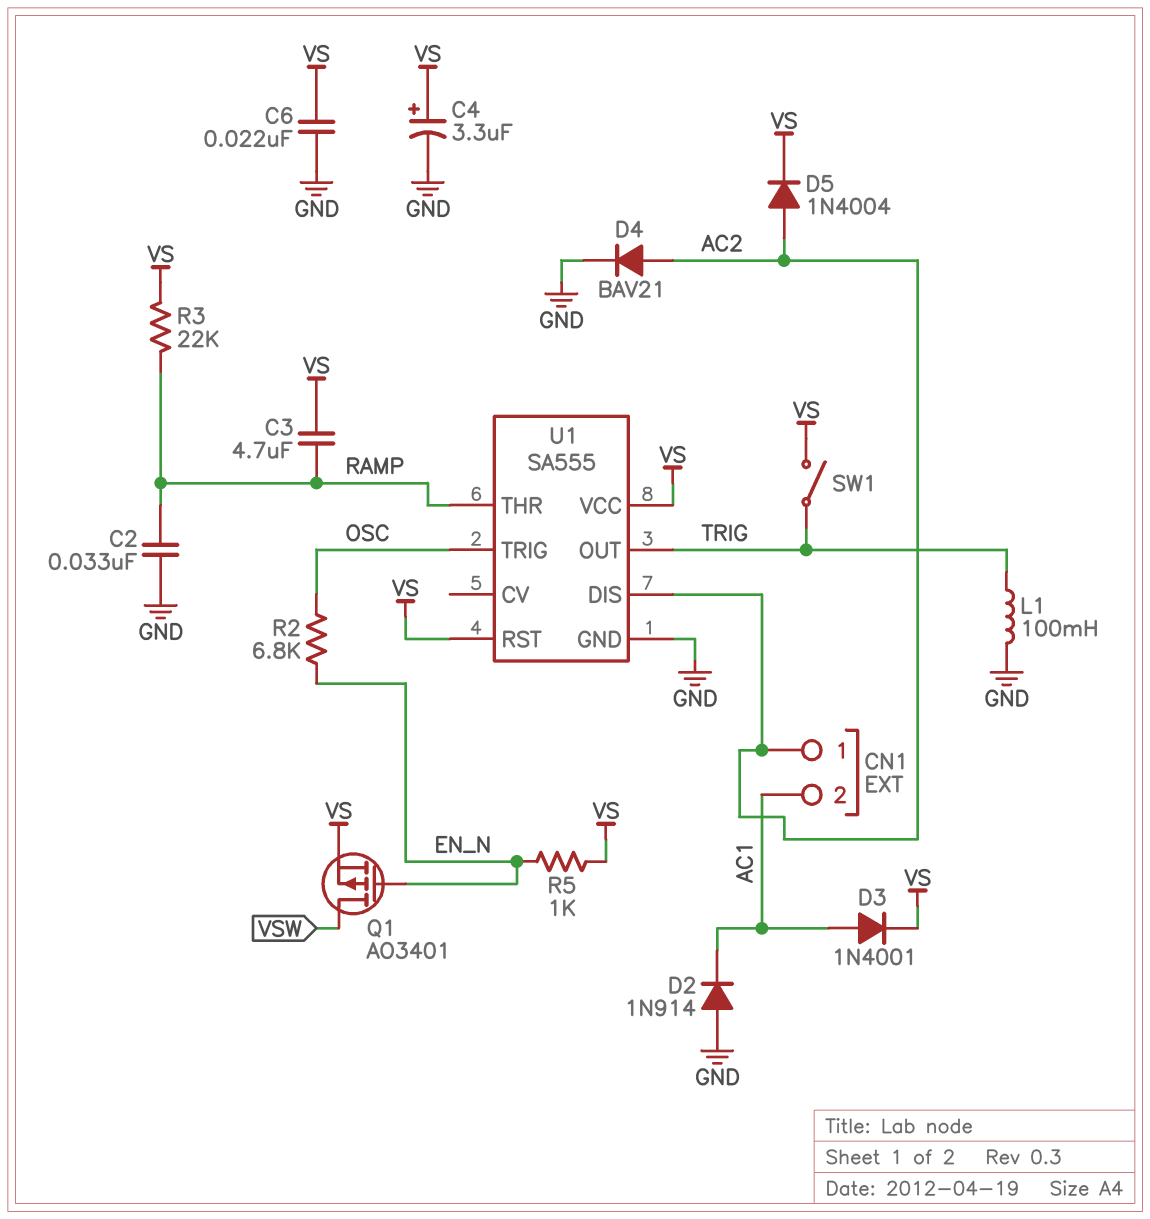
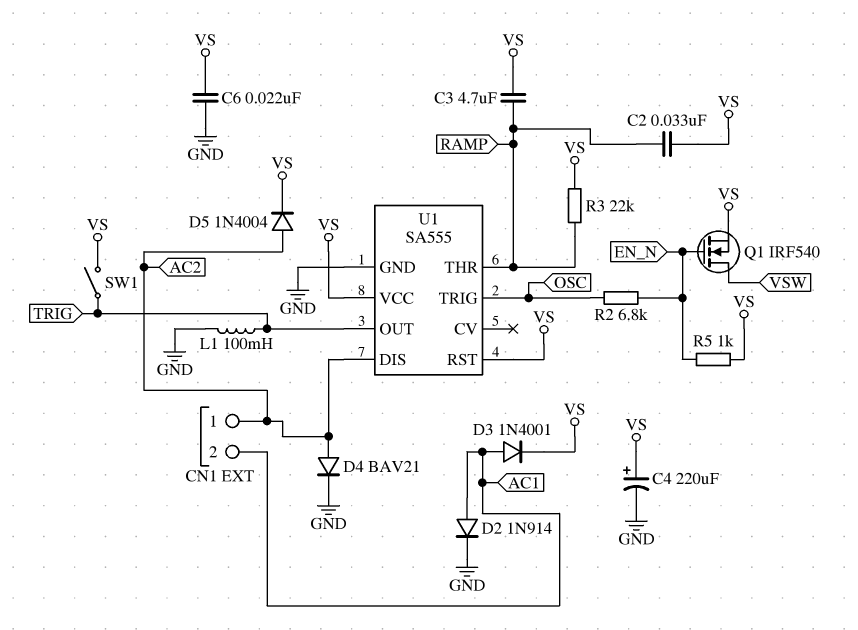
C2: 33nF (GND, RAMP) -> 33nF (RAMP, VS)
C4: 3.3uF (plus VS, minus GND) -> 220uF (plus VS, minus GND)
D2: diode 1N914 (A GND, K AC1) -> diode 1N914 (A AC1, K GND)
Q1: PMOS AO3401 (G EN_N, D VSW, S VS) -> NMOS IRF540 (G EN_N, D VSW, S VS)

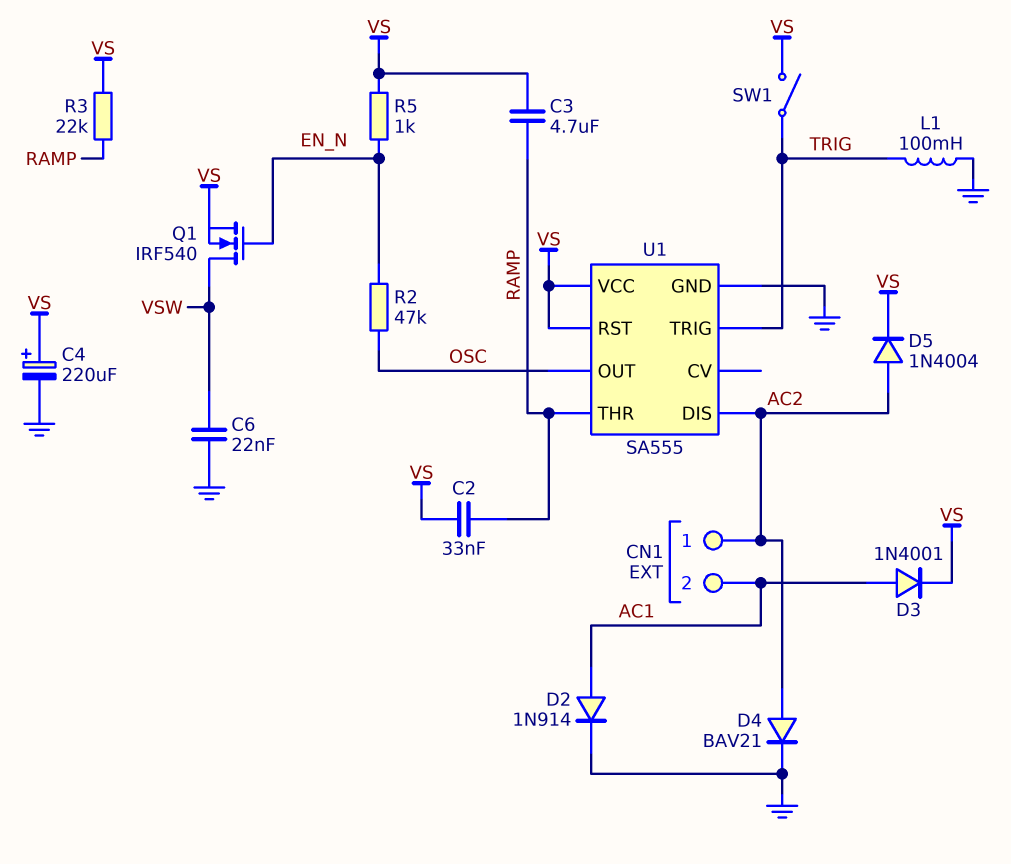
C6: 22nF (GND, VS) -> 22nF (GND, VSW)
R2: 6.8k (EN_N, OSC) -> 47k (EN_N, OSC)
U1 pin OUT: TRIG -> OSC
U1 pin TRIG: OSC -> TRIG

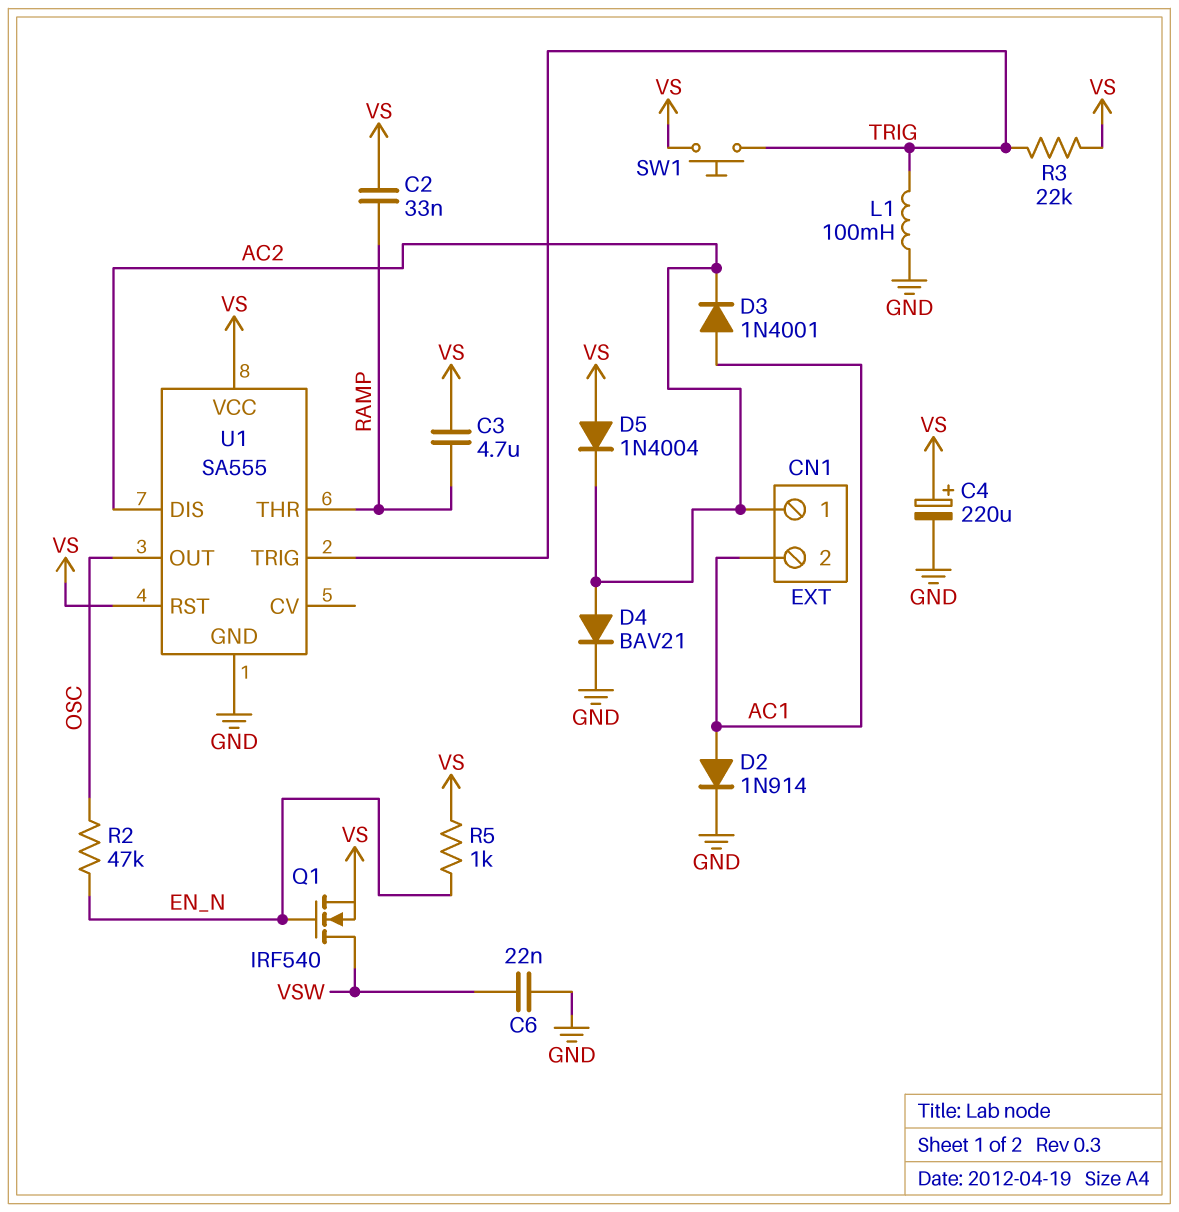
D3: diode 1N4001 (A AC1, K VS) -> diode 1N4001 (A AC1, K AC2)
D5: diode 1N4004 (A AC2, K VS) -> diode 1N4004 (A VS, K AC2)
R3: 22k (RAMP, VS) -> 22k (TRIG, VS)
SW1: switch (TRIG, VS) -> button (TRIG, VS)

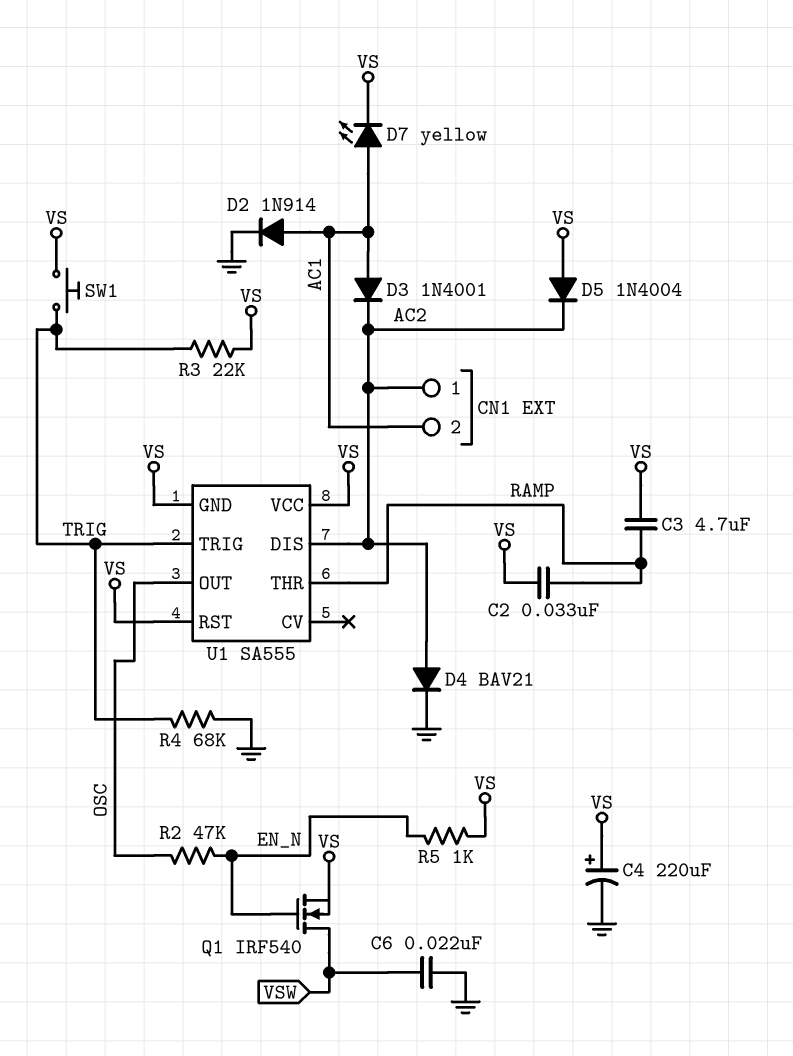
D7: none -> LED yellow (A AC1, K VS)
L1: 100mH (GND, TRIG) -> none
R4: none -> 68k (GND, TRIG)
U1 pin GND: GND -> VS

